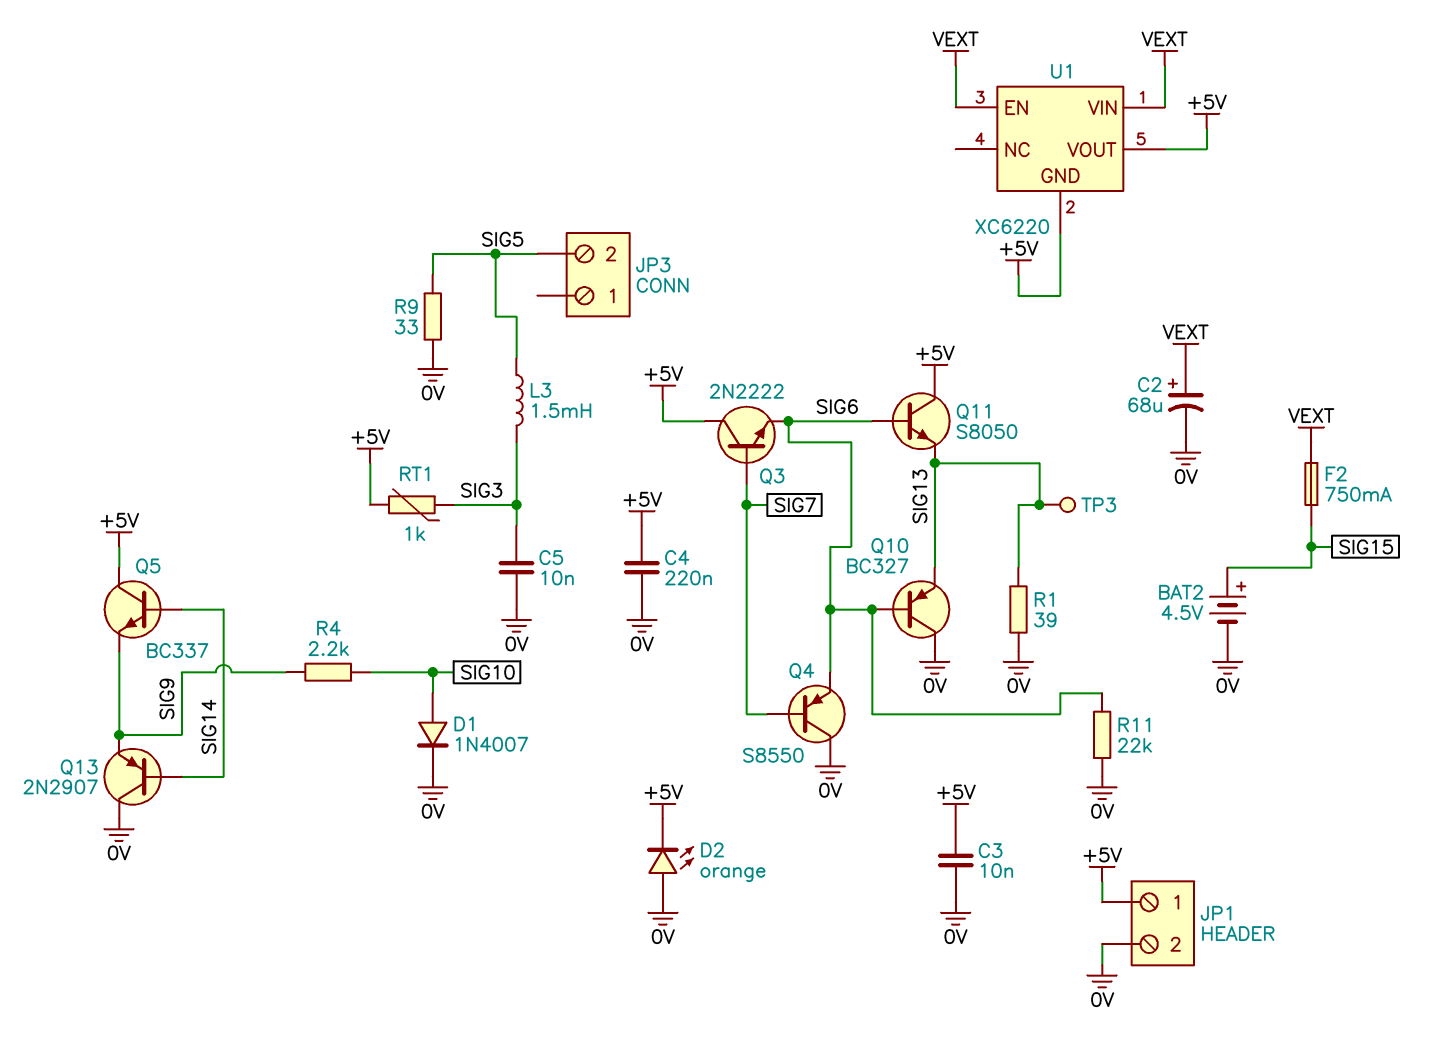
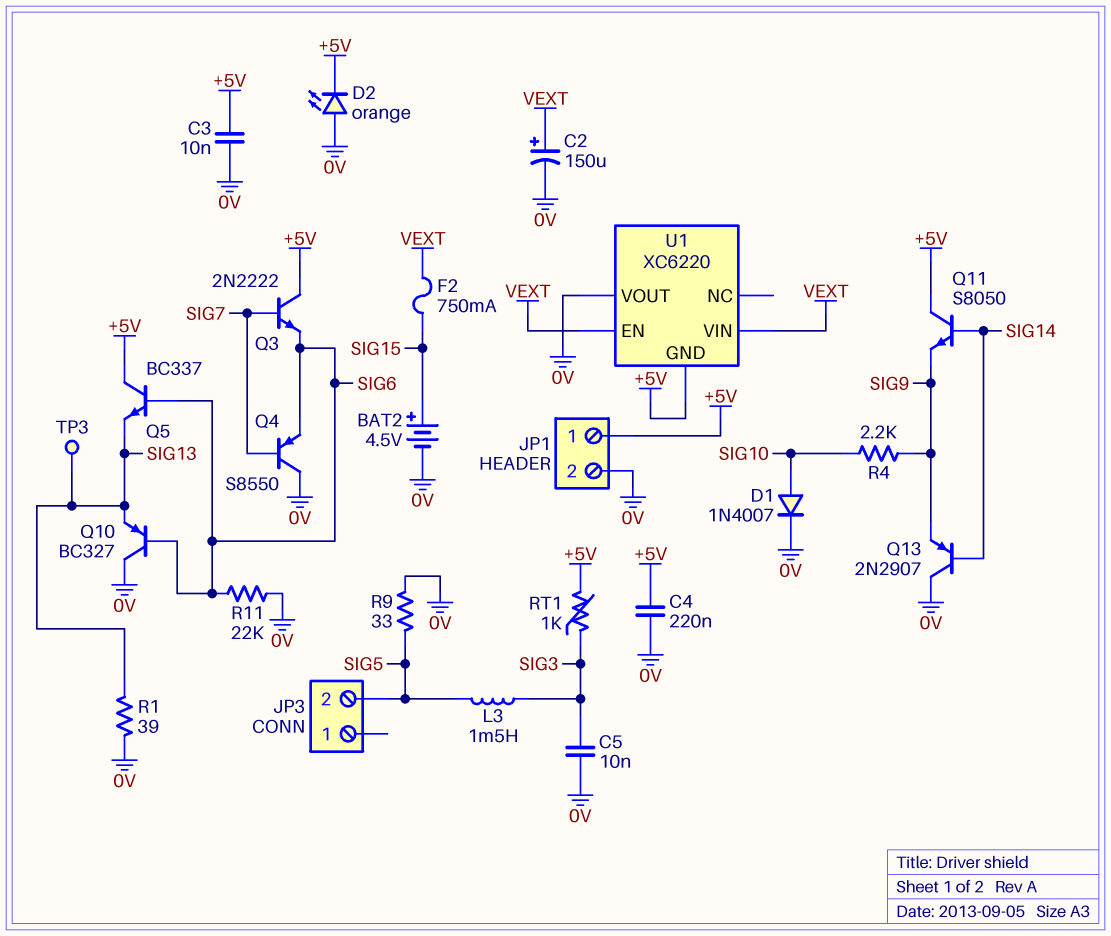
C2: 68uF (plus VEXT, minus 0V) -> 150uF (plus VEXT, minus 0V)
Q5: NPN BC337 (B SIG14, C +5V, E SIG9) -> NPN BC337 (B SIG6, C +5V, E SIG13)
Q11: NPN S8050 (B SIG6, C +5V, E SIG13) -> NPN S8050 (B SIG14, C +5V, E SIG9)
U1 pin VOUT: +5V -> 0V

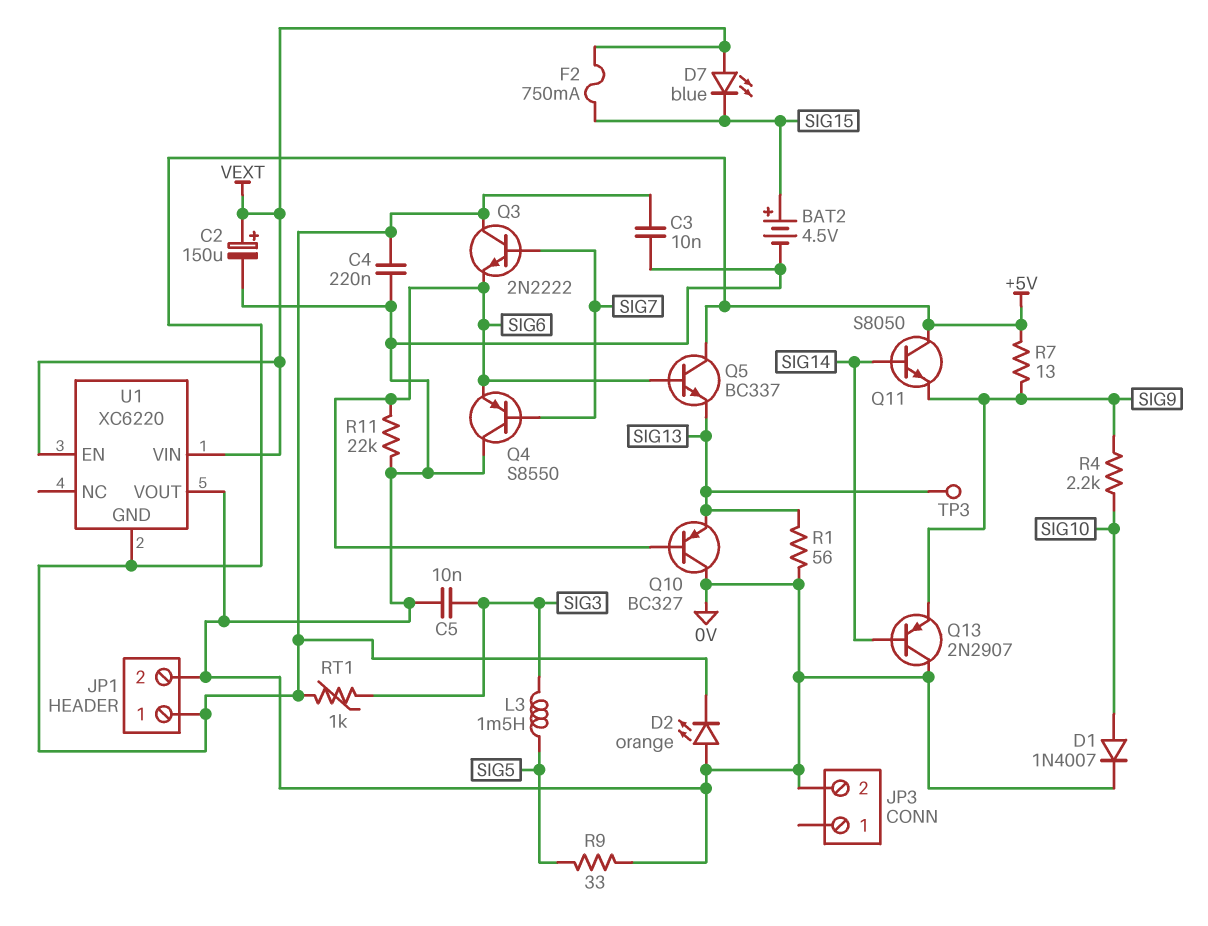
D7: none -> LED blue (A VEXT, K SIG15)
JP3 pin 2: SIG5 -> 0V
R1: 39 (0V, SIG13) -> 56 (0V, SIG13)
R7: none -> 13 (+5V, SIG9)

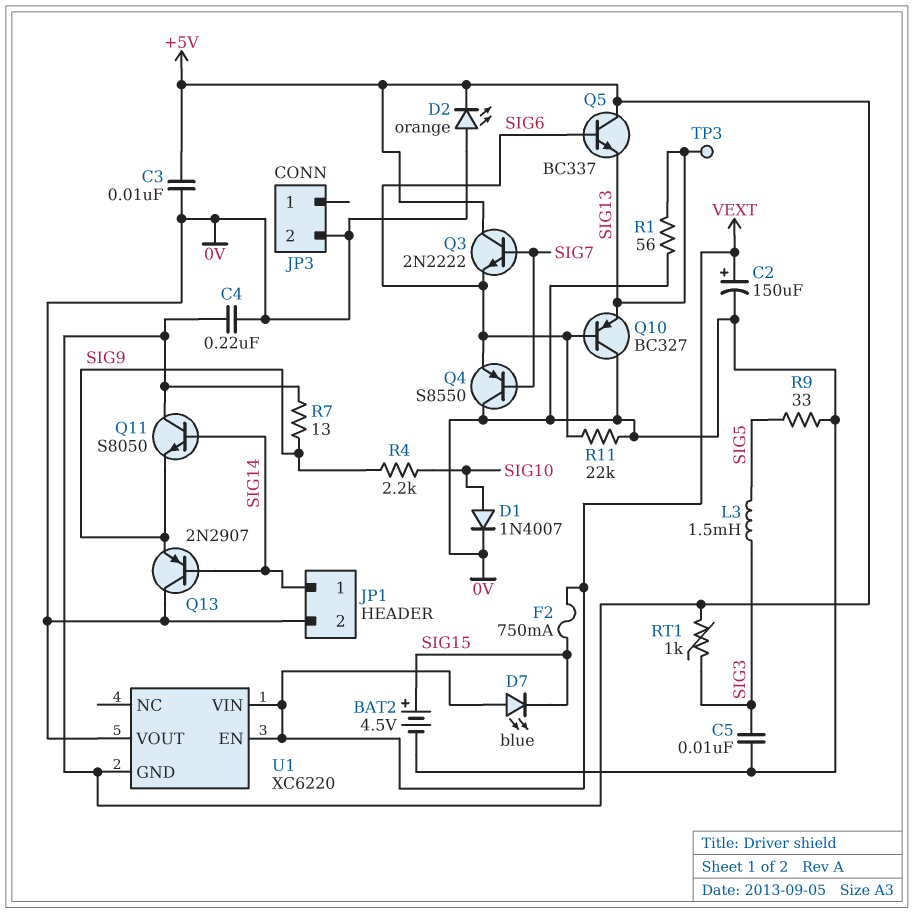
JP1 pin 1: +5V -> SIG14

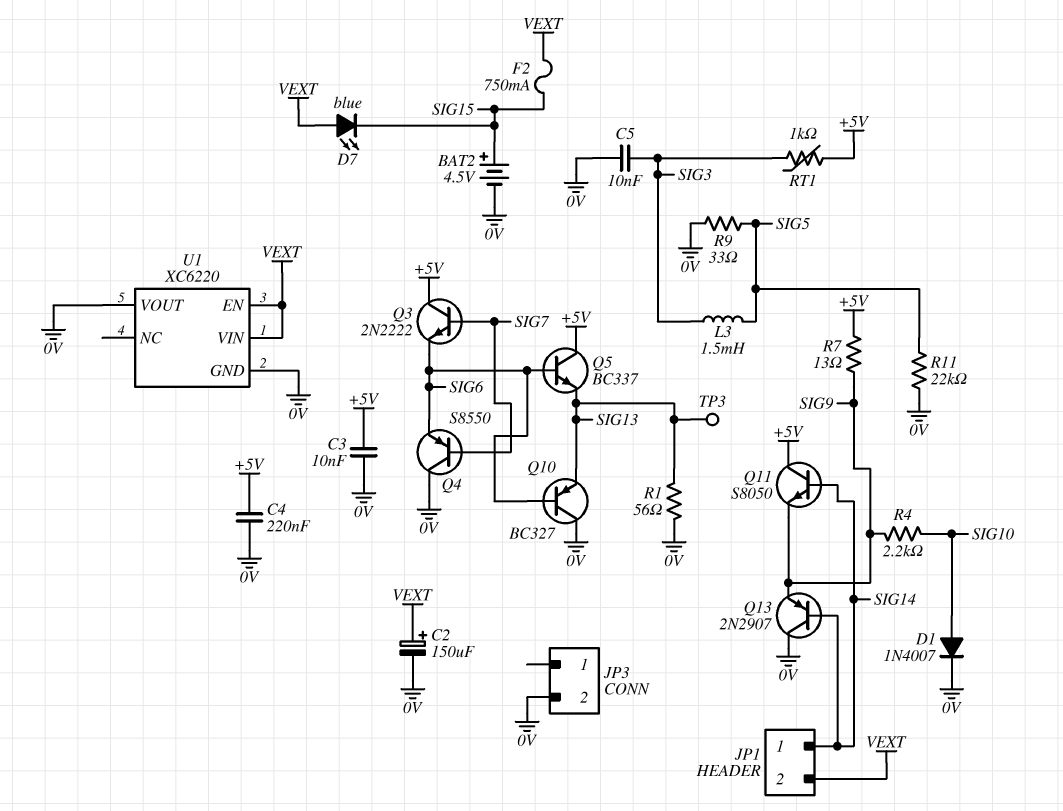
D2: LED orange (A 0V, K +5V) -> none
JP1 pin 2: 0V -> VEXT
R11: 22k (0V, SIG6) -> 22k (0V, SIG5)
U1 pin GND: +5V -> 0V

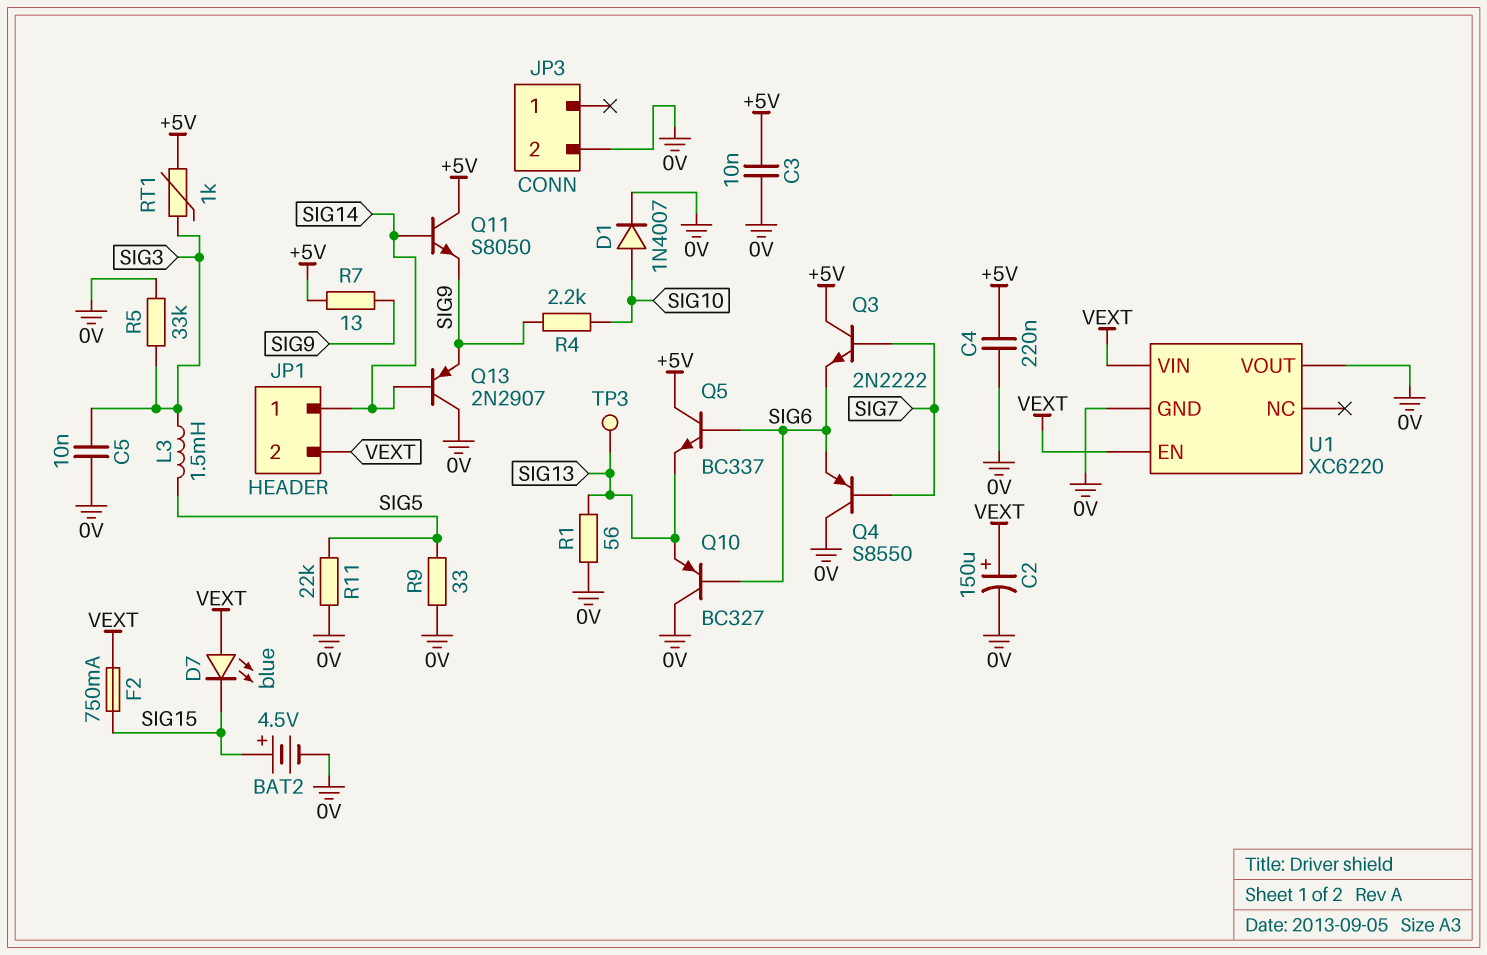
R5: none -> 33k (0V, SIG3)

